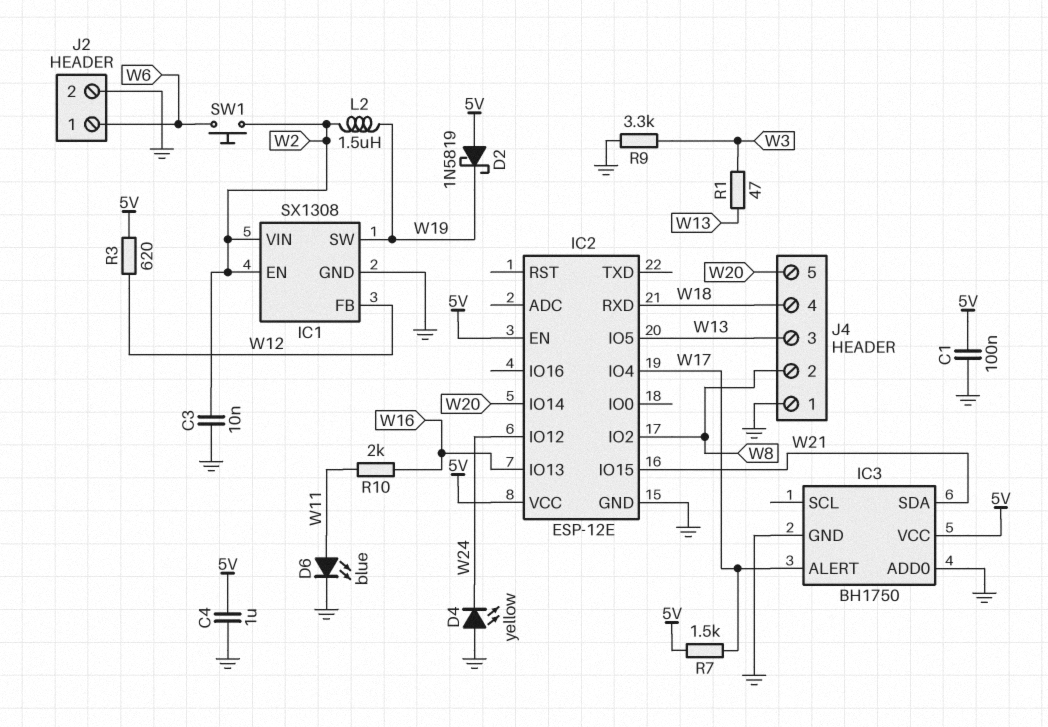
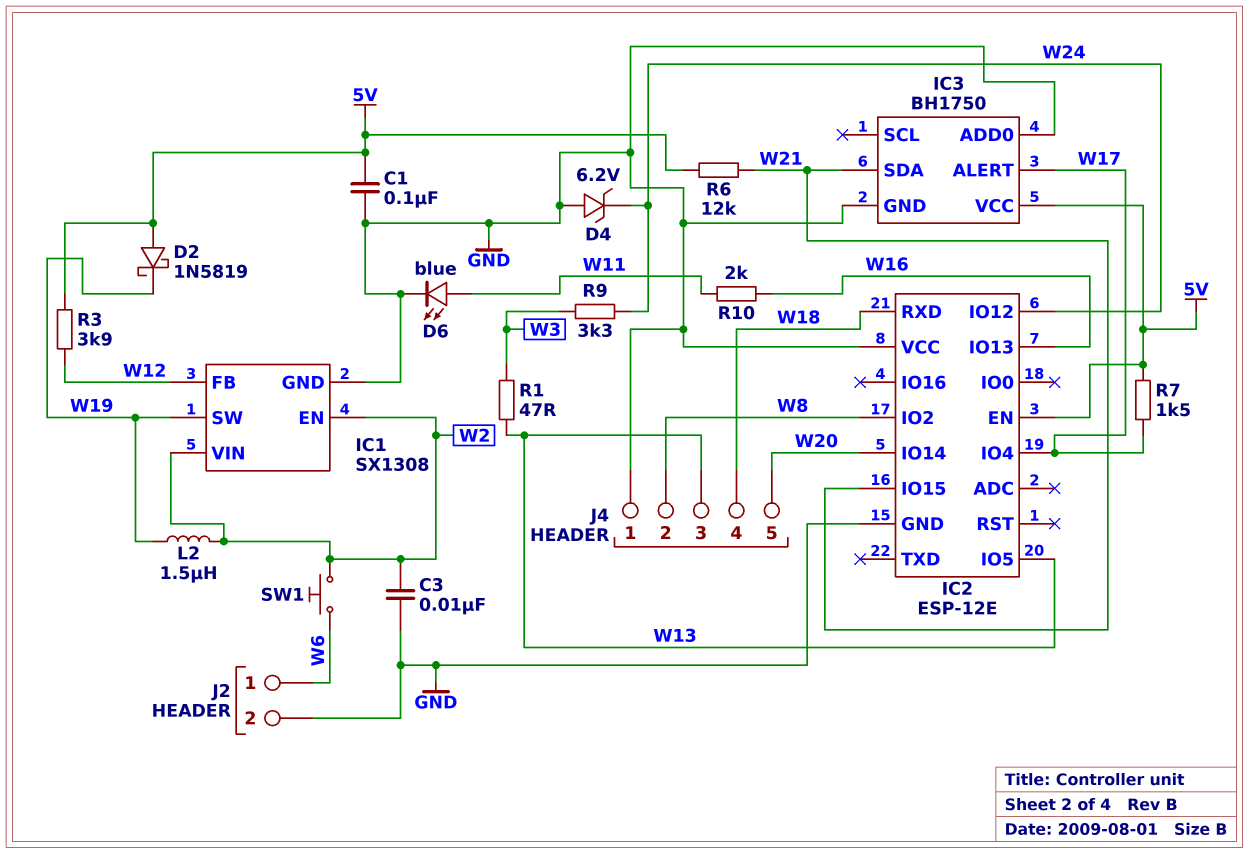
C4: 1uF (5V, GND) -> none
D4: LED yellow (A GND, K W24) -> zener 6.2V (A GND, K W24)
IC2 pin VCC: 5V -> GND
R3: 620 (5V, W12) -> 3.9k (5V, W12)
R6: none -> 12k (5V, W21)
R9: 3.3k (GND, W3) -> 3.3k (W3, W24)

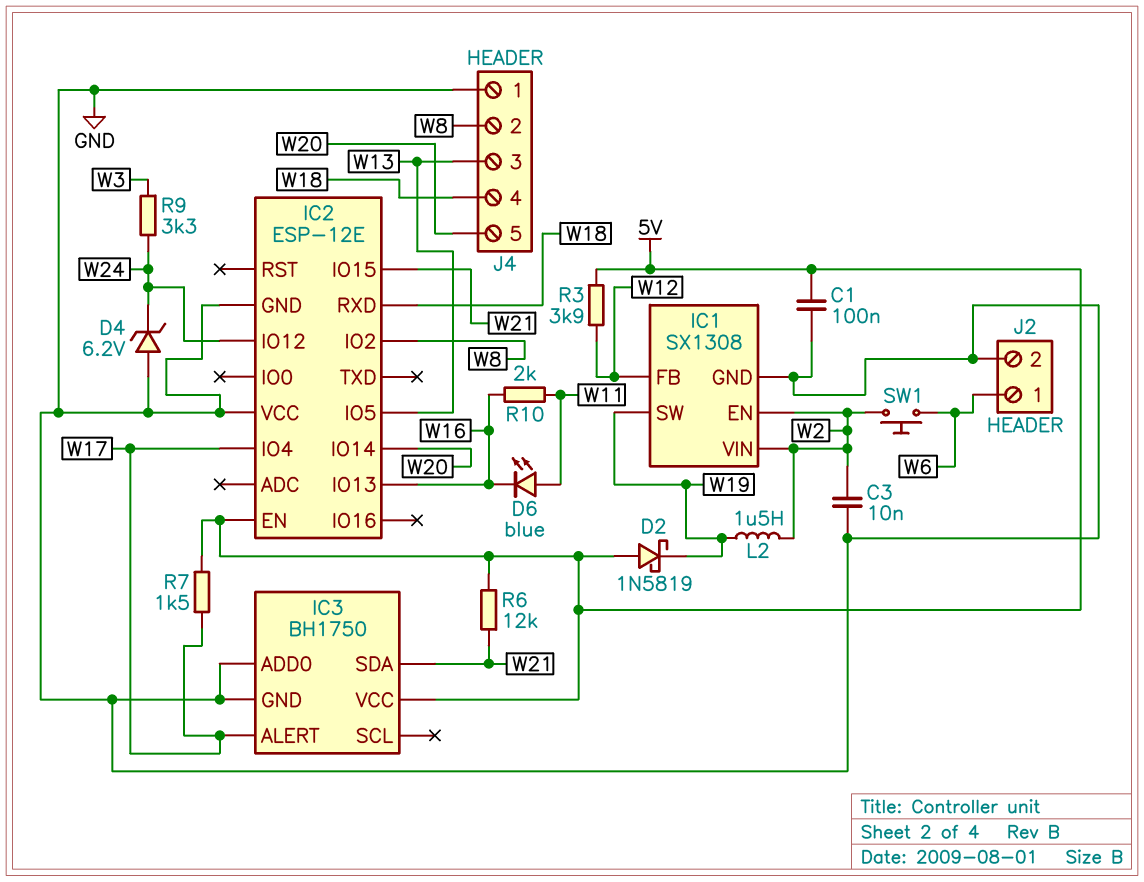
D6: LED blue (A W11, K GND) -> LED blue (A W11, K W16)
R1: 47 (W3, W13) -> none

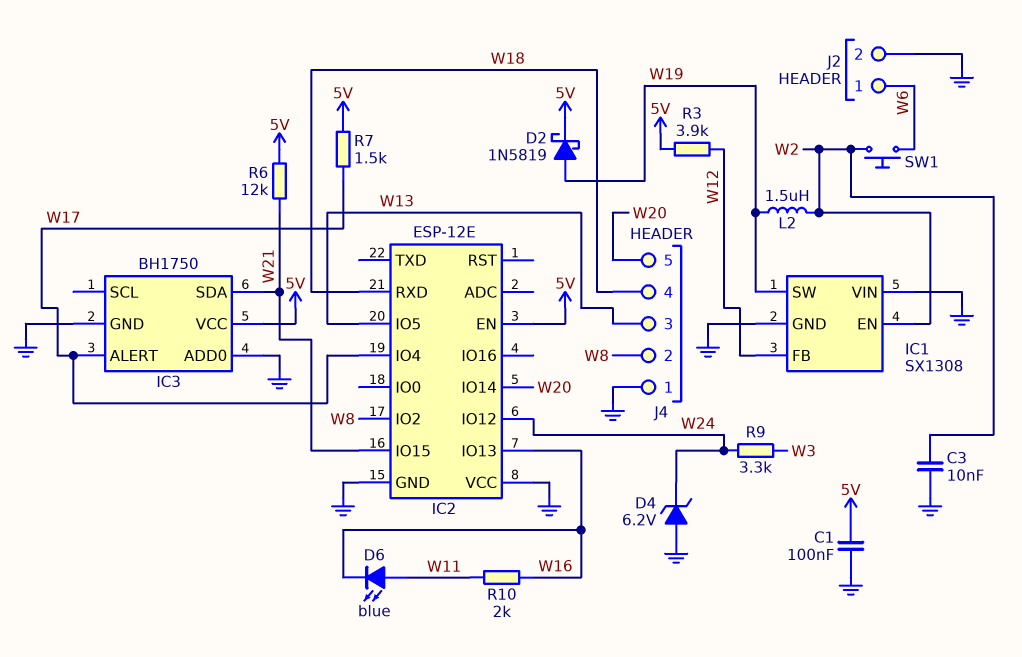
D2: schottky 1N5819 (A 5V, K W19) -> schottky 1N5819 (A W19, K 5V)
IC1 pin VIN: W2 -> GND

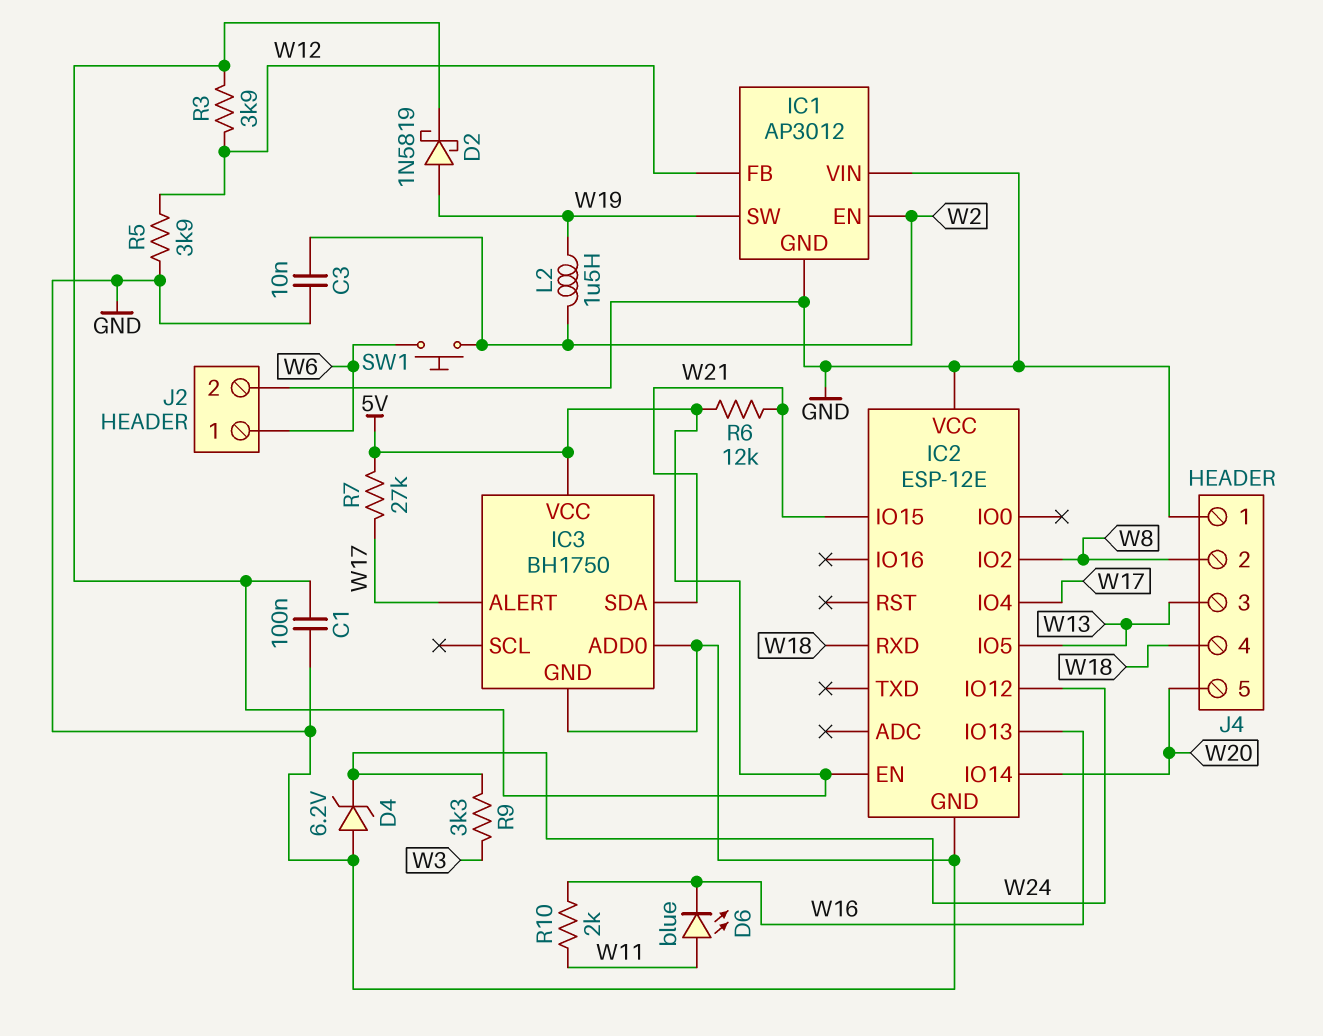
IC1: SX1308 -> AP3012
R5: none -> 3.9k (GND, W12)
R7: 1.5k (5V, W17) -> 27k (5V, W17)

